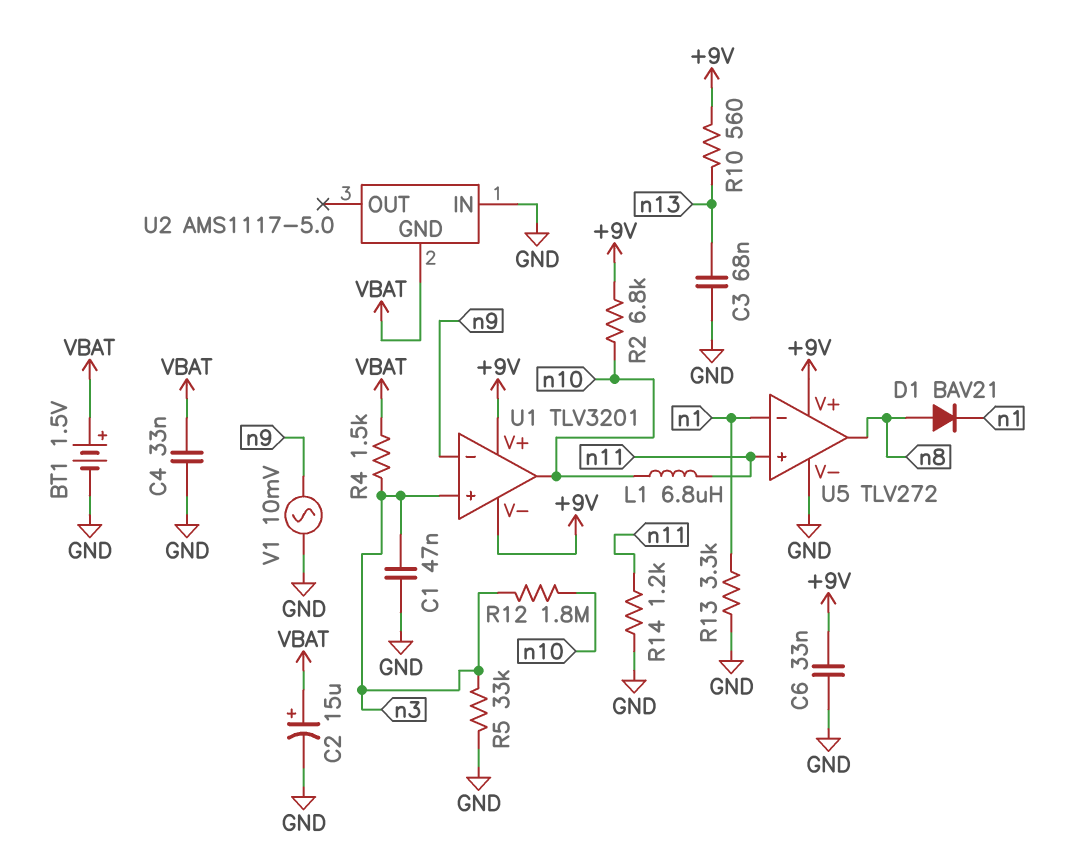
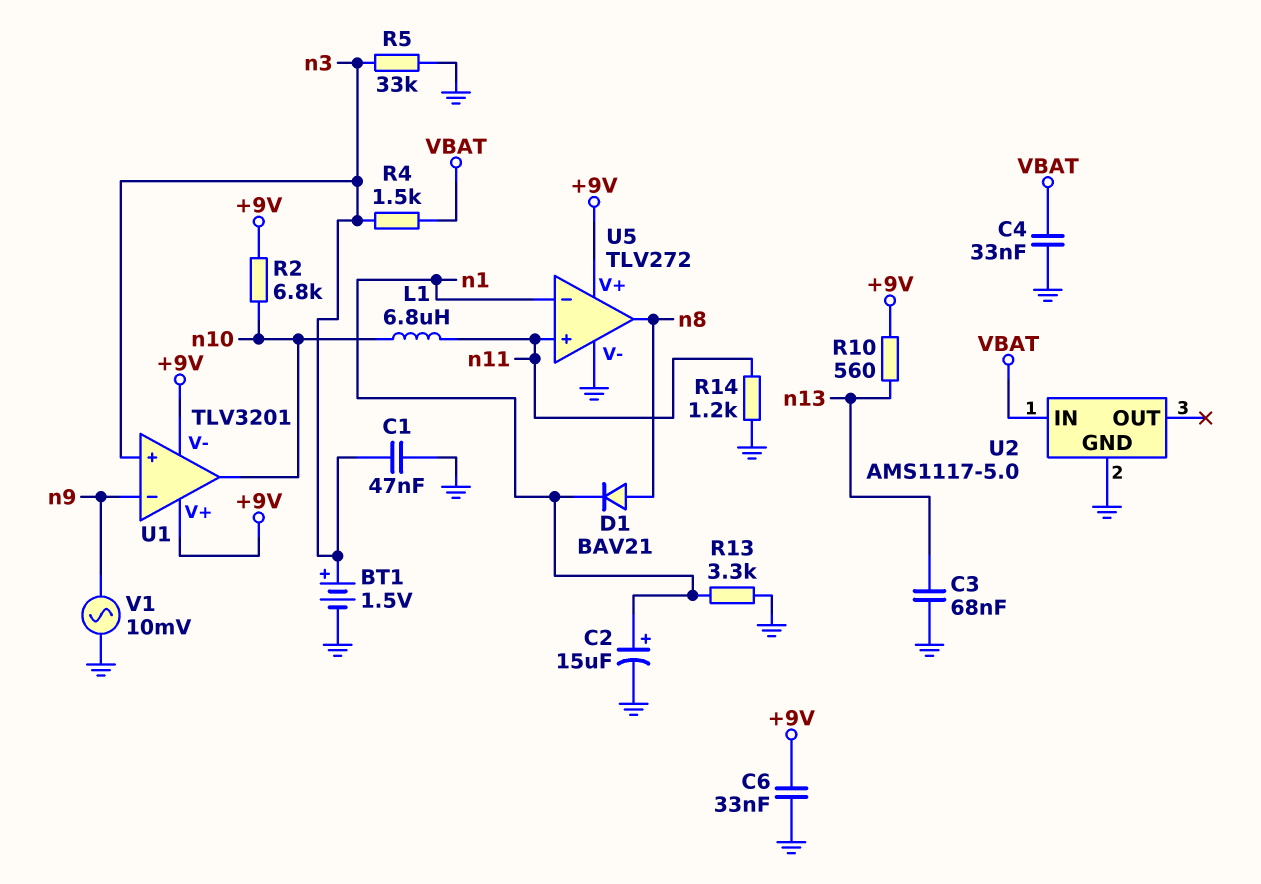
BT1: 1.5V (plus VBAT, minus GND) -> 1.5V (plus n3, minus GND)
C2: 15uF (plus VBAT, minus GND) -> 15uF (plus n1, minus GND)
R12: 1.8M (n3, n10) -> none
U2 pin GND: VBAT -> GND
U2 pin IN: GND -> VBAT

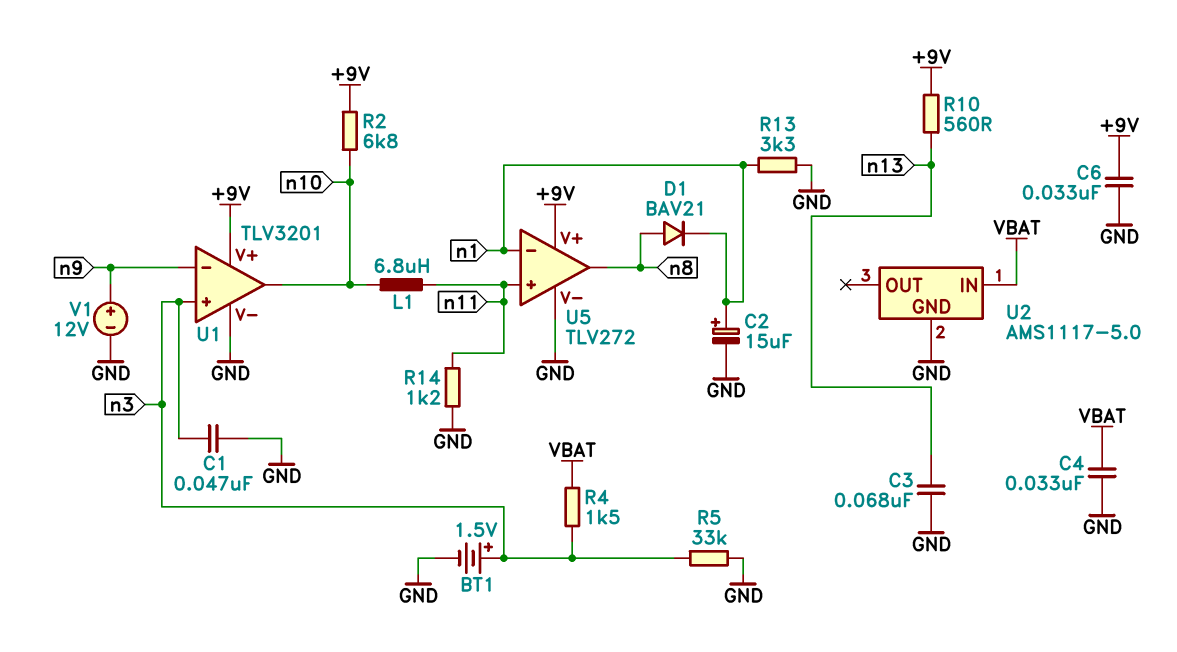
U1 pin V-: +9V -> GND
V1: AC 10mV (GND, n9) -> 12V (plus n9, minus GND)

